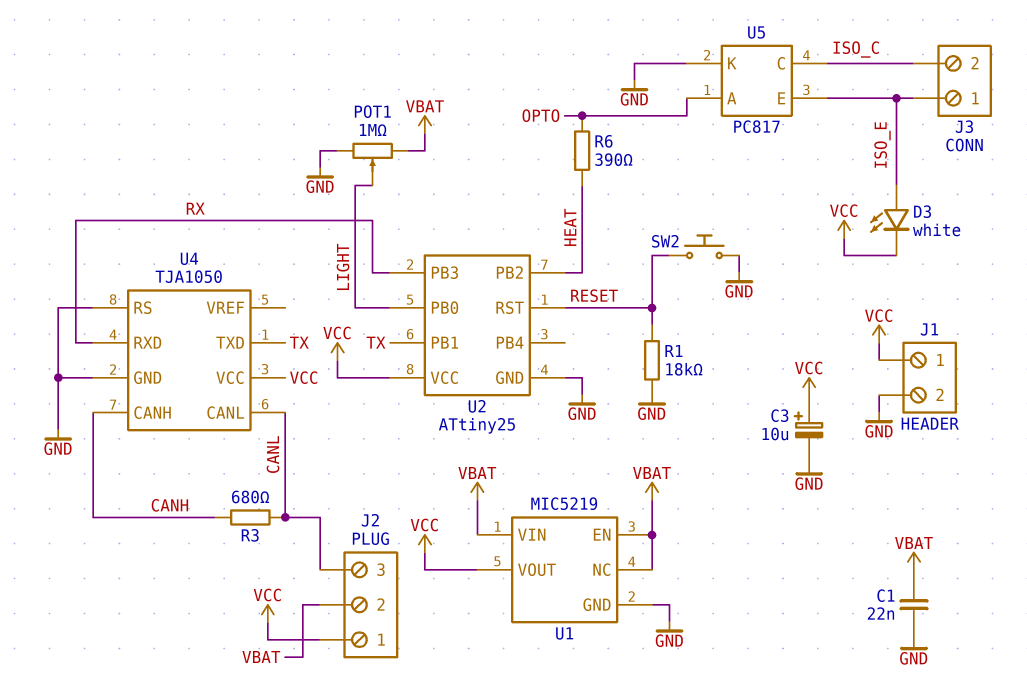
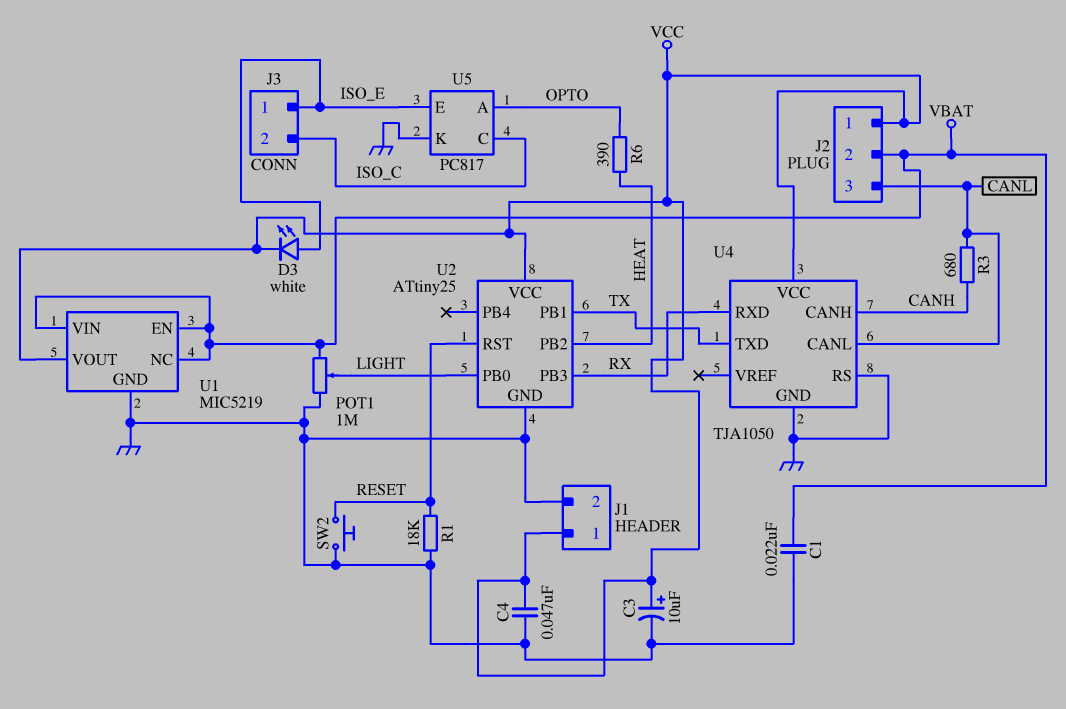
C4: none -> 47nF (GND, VCC)

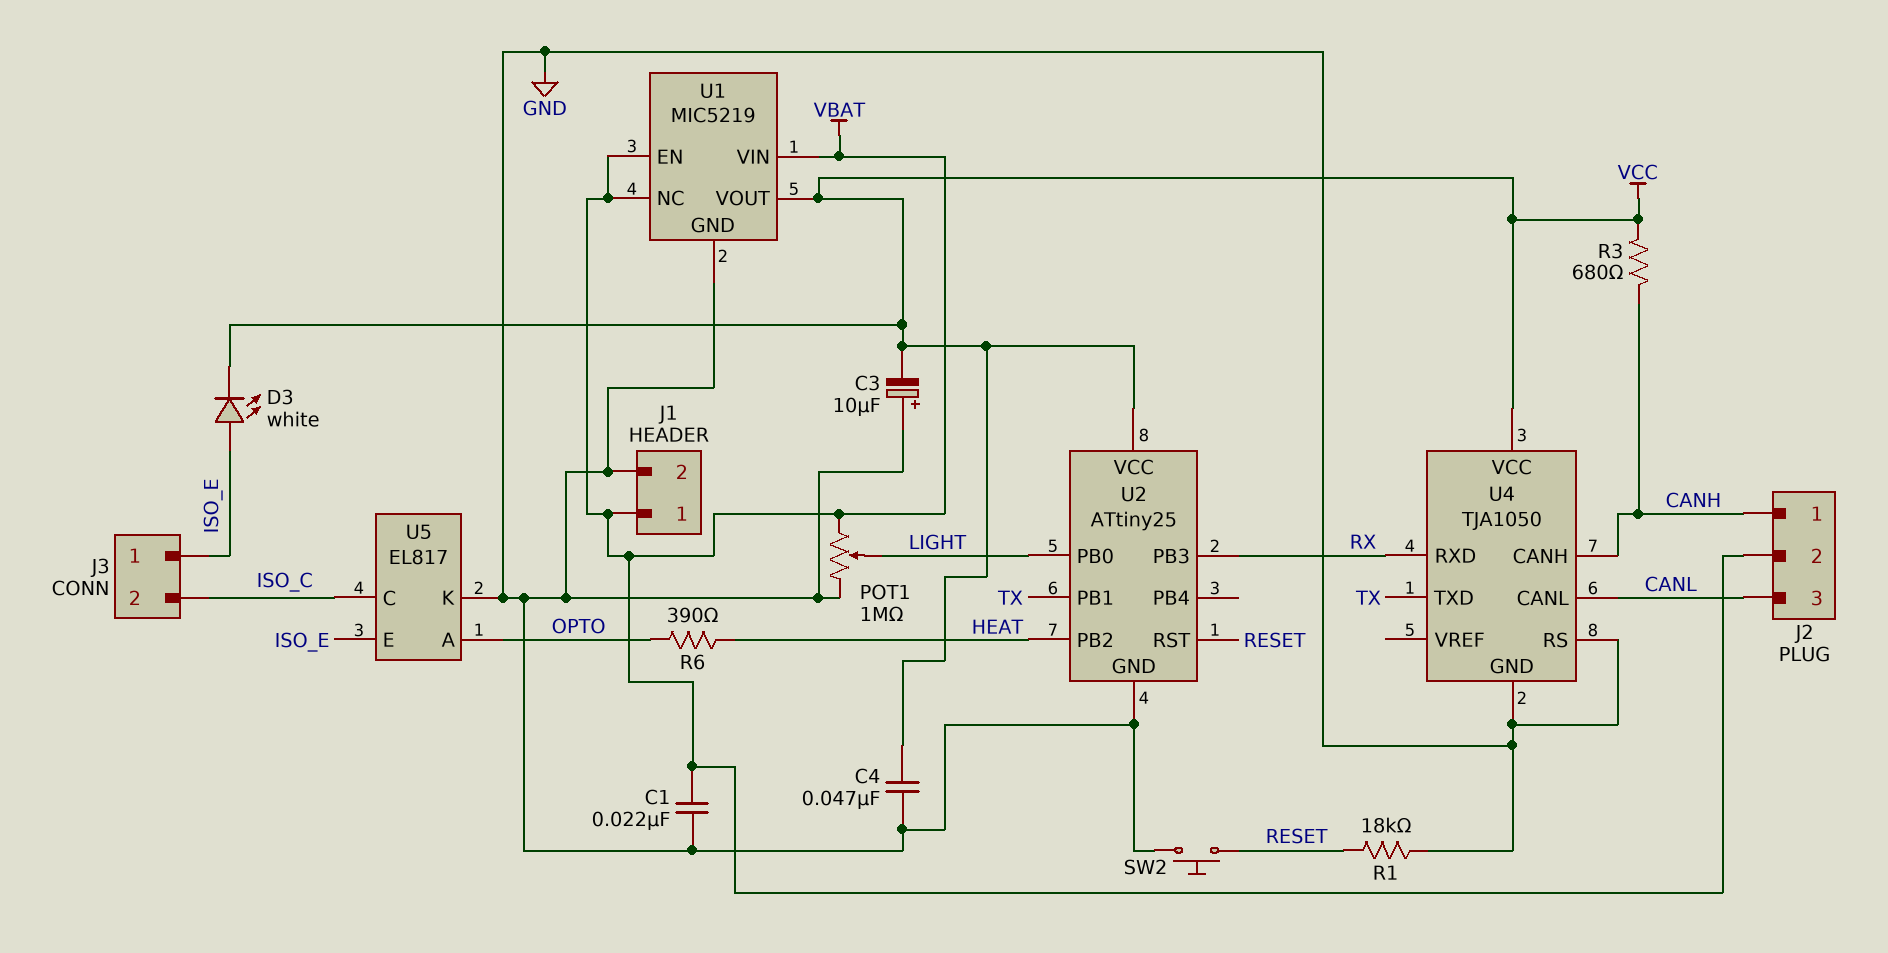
C3: 10uF (plus VCC, minus GND) -> 10uF (plus GND, minus VCC)
J1 pin 1: VCC -> VBAT
J2 pin 1: VCC -> CANH
R3: 680 (CANH, CANL) -> 680 (CANH, VCC)
U5: PC817 -> EL817

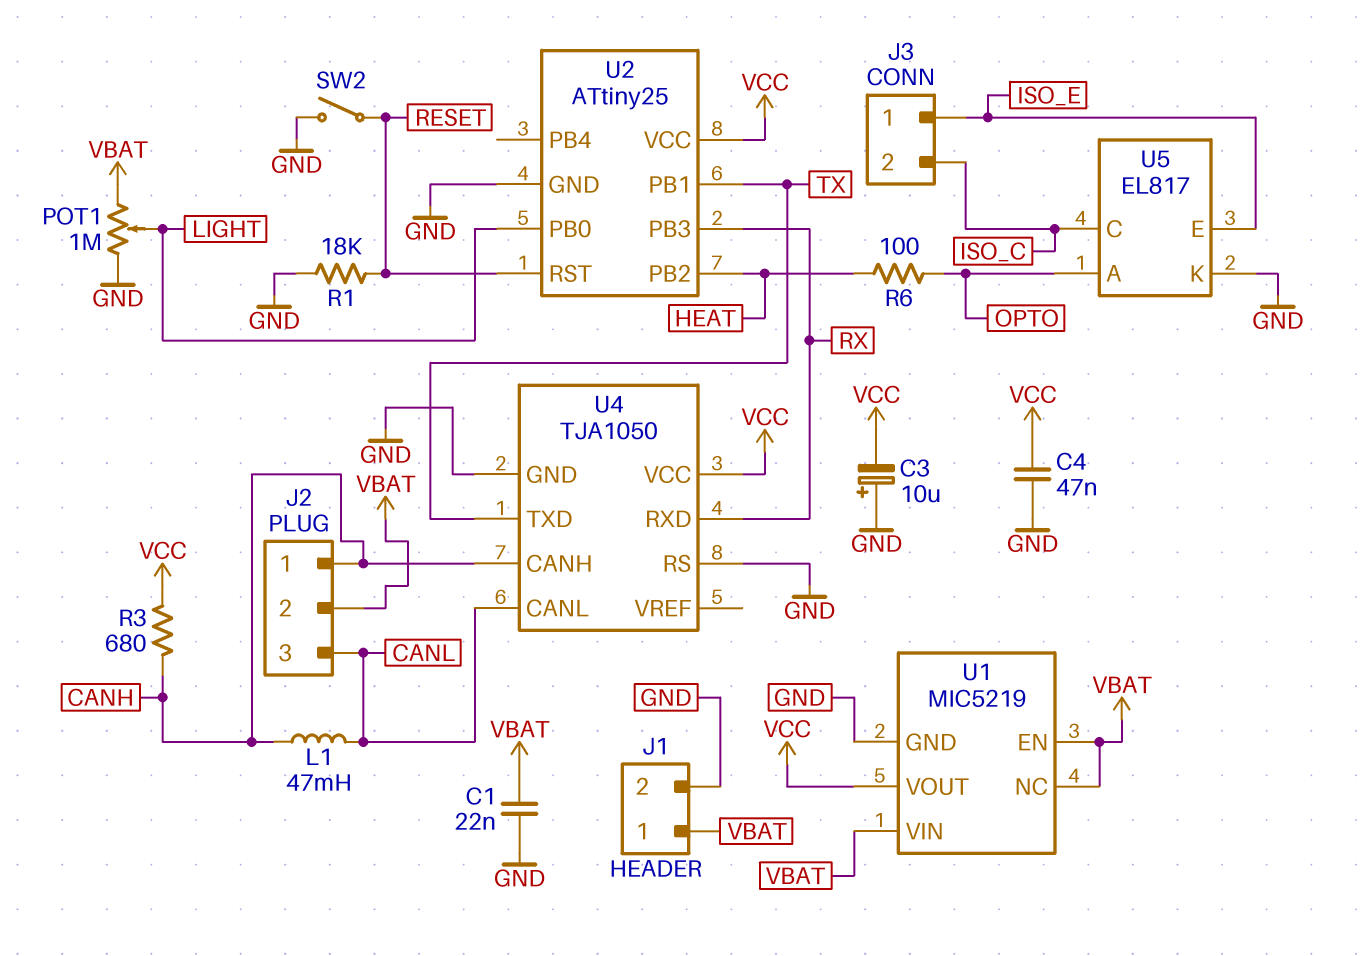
D3: LED white (A ISO_E, K VCC) -> none
L1: none -> 47mH (CANH, CANL)
R6: 390 (HEAT, OPTO) -> 100 (HEAT, OPTO)
SW2: button (GND, RESET) -> switch (GND, RESET)

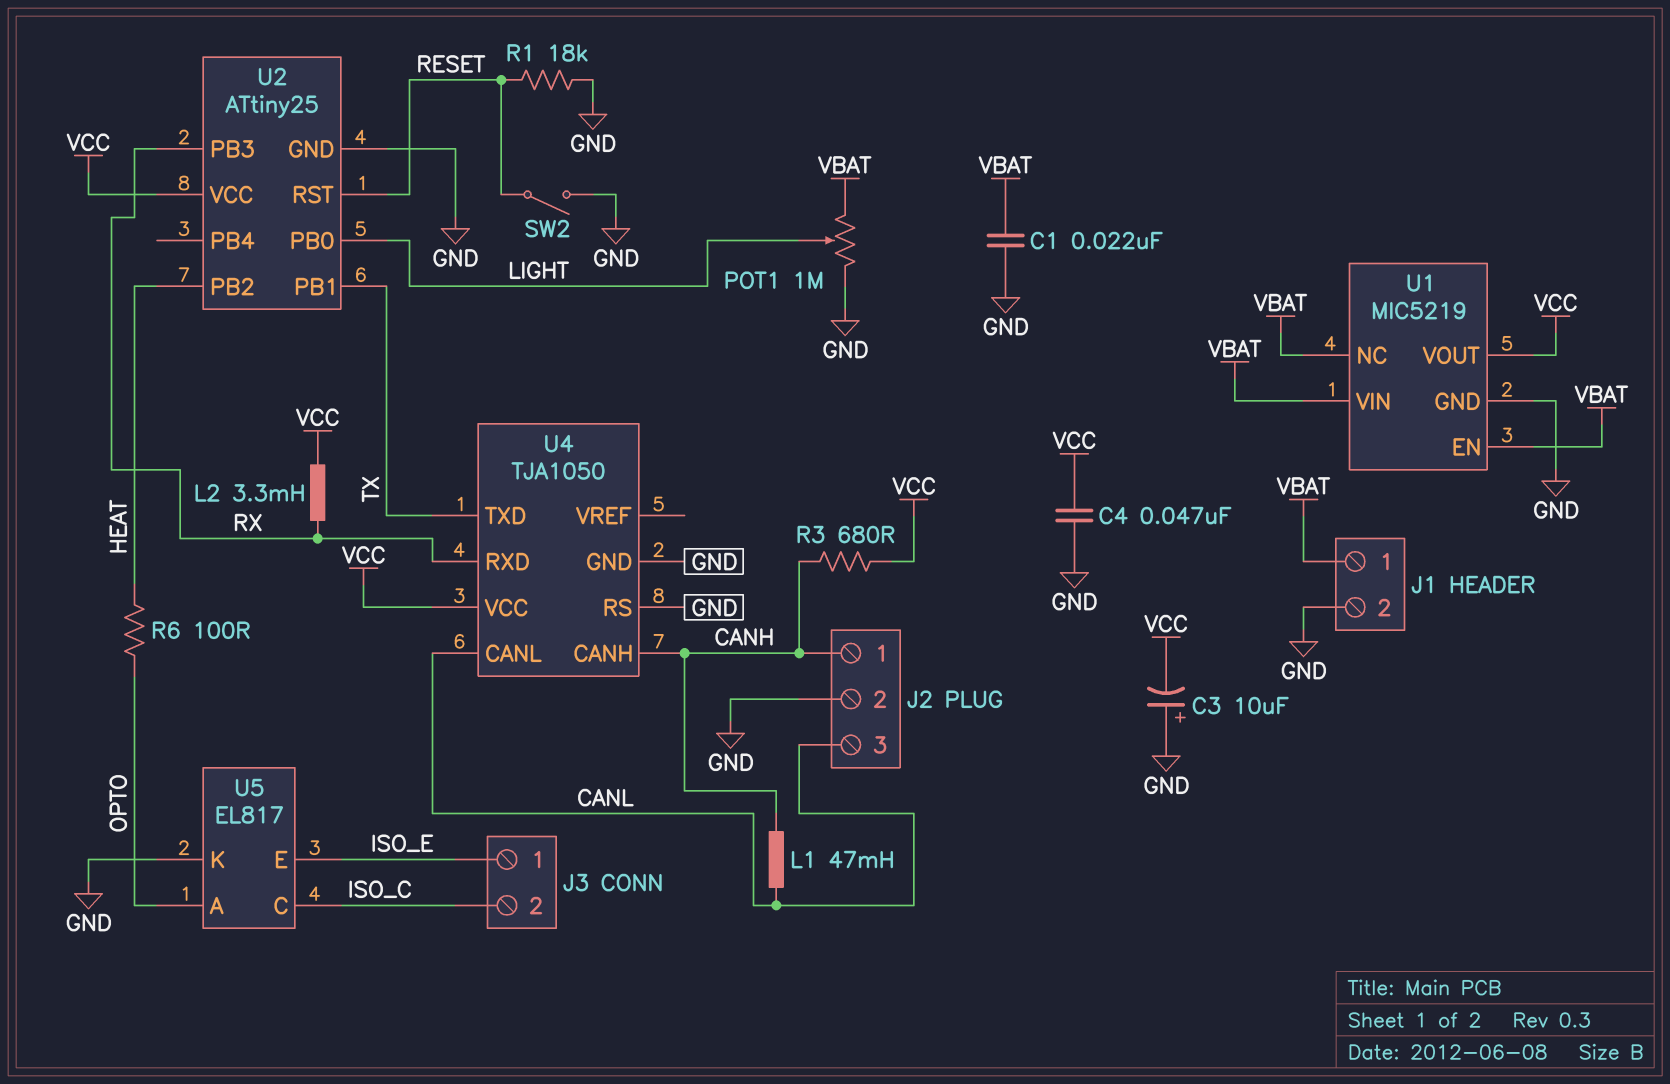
J2 pin 2: VBAT -> GND
L2: none -> 3.3mH (RX, VCC)

